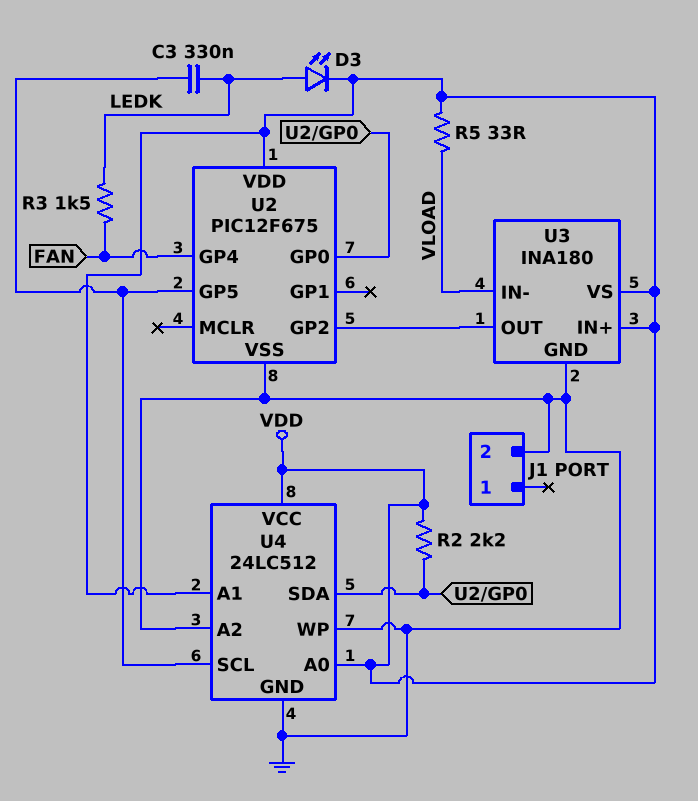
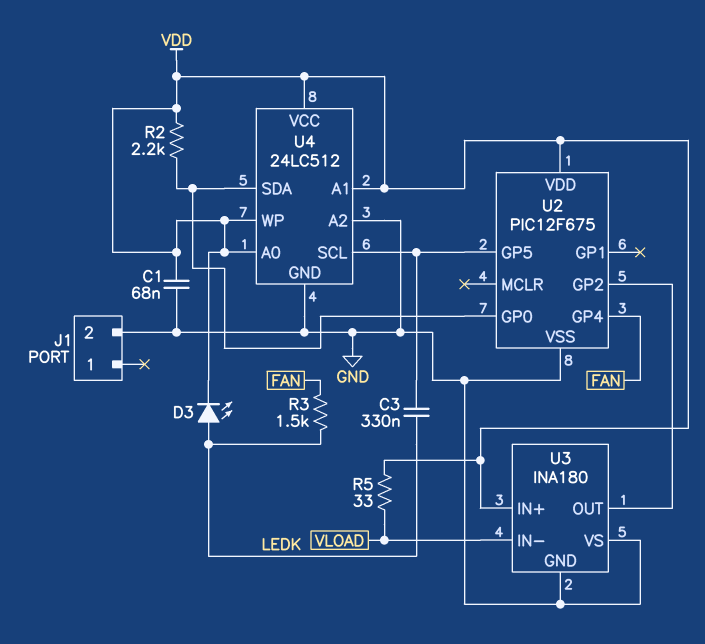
C1: none -> 68nF (GND, VDD)
U3 pin VS: VDD -> GND
U4 pin WP: GND -> VDD

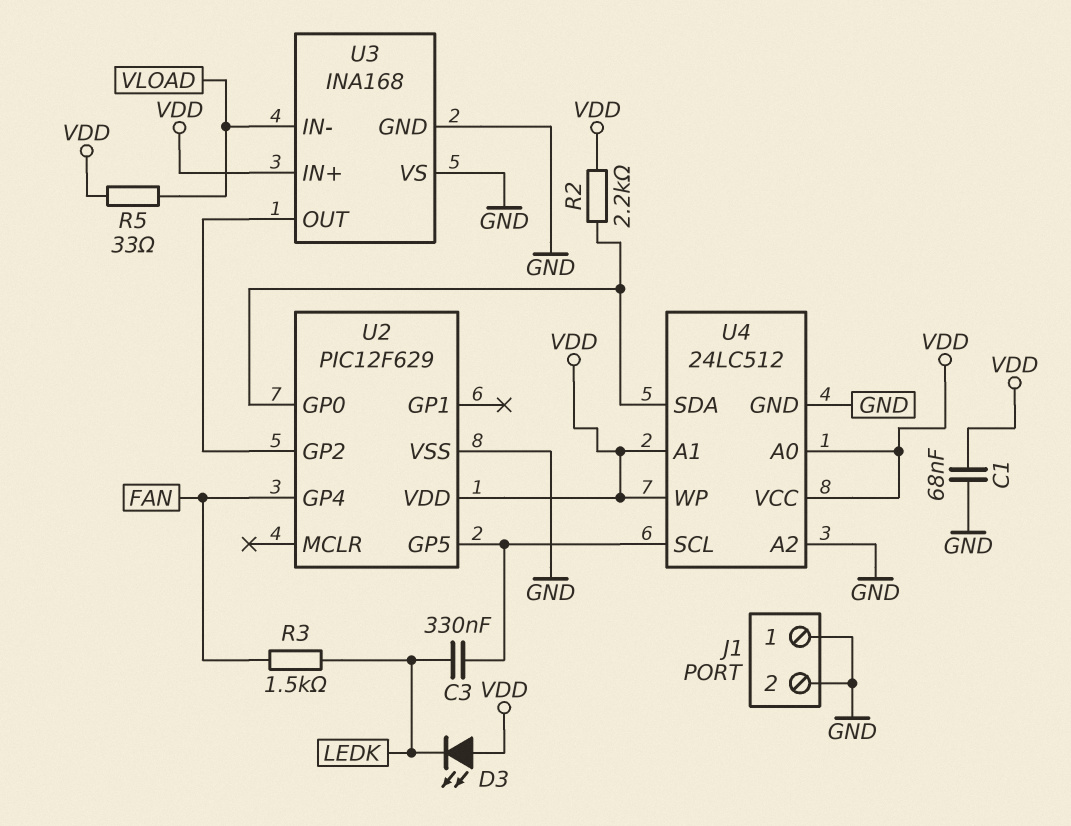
D3: LED (A LEDK, K VDD) -> LED (A VDD, K LEDK)
J1 pin 1: none -> GND
U2: PIC12F675 -> PIC12F629
U3: INA180 -> INA168

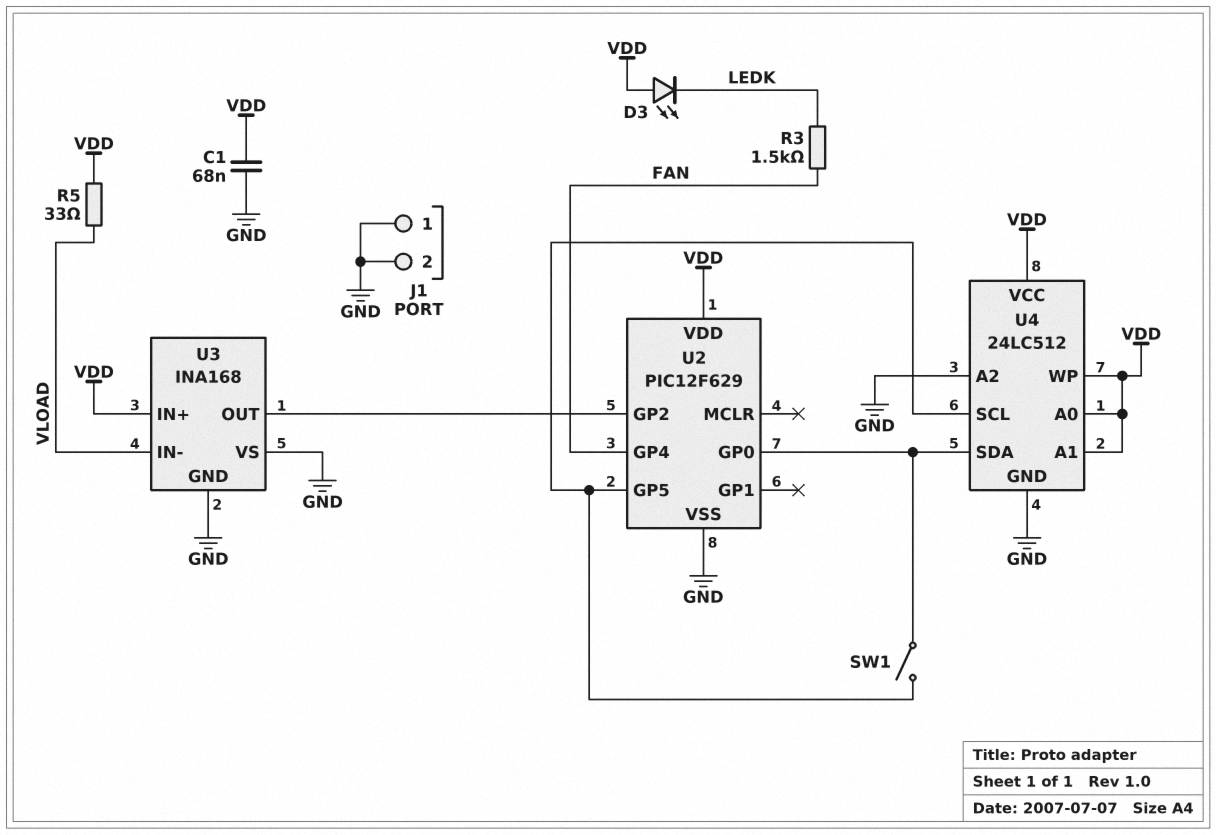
C3: 330nF (LEDK, U2/GP5) -> none
R2: 2.2k (U2/GP0, VDD) -> none
SW1: none -> switch (U2/GP0, U2/GP5)

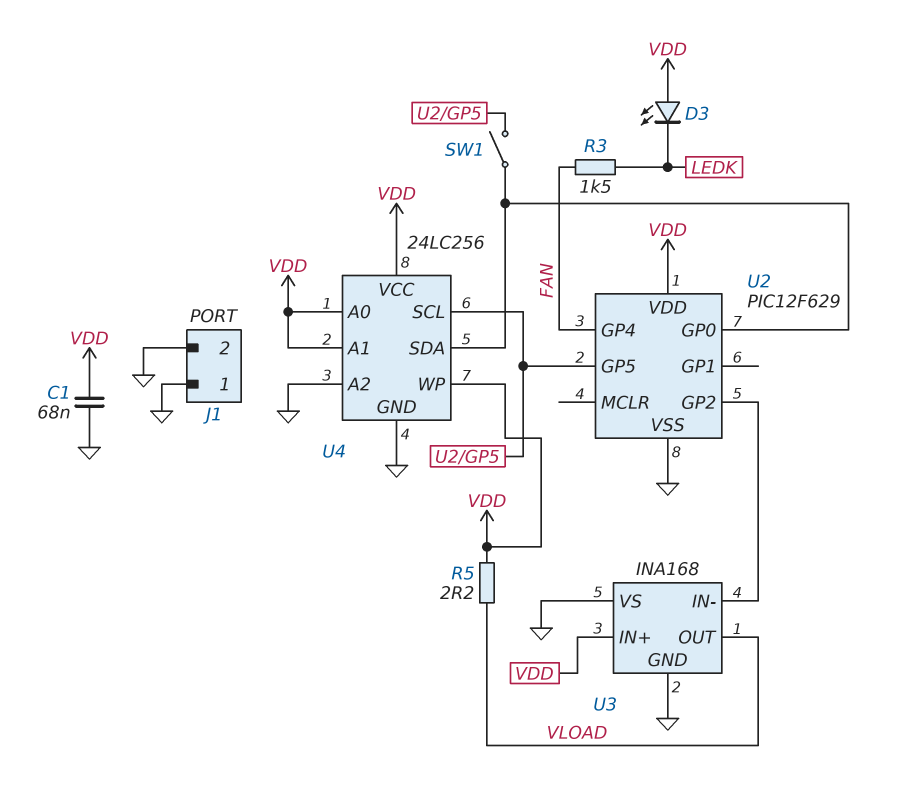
R5: 33 (VDD, VLOAD) -> 2.2 (VDD, VLOAD)
U3 pin IN-: VLOAD -> U2/GP2
U3 pin OUT: U2/GP2 -> VLOAD
U4: 24LC512 -> 24LC256

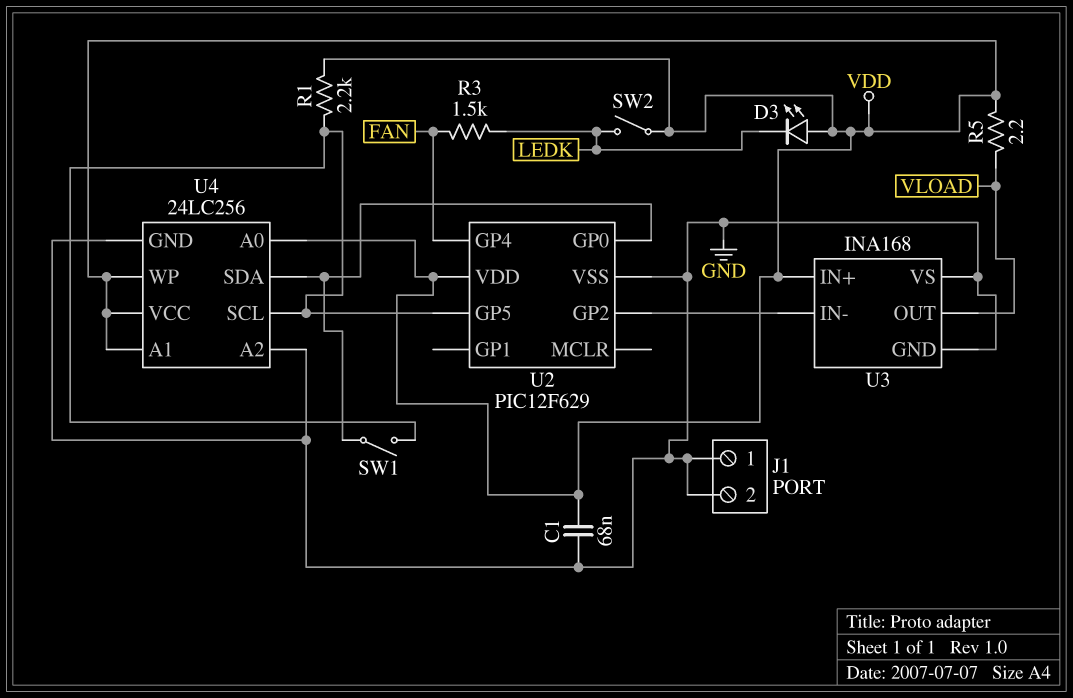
R1: none -> 2.2k (U2/GP5, VDD)
SW2: none -> switch (LEDK, VDD)

